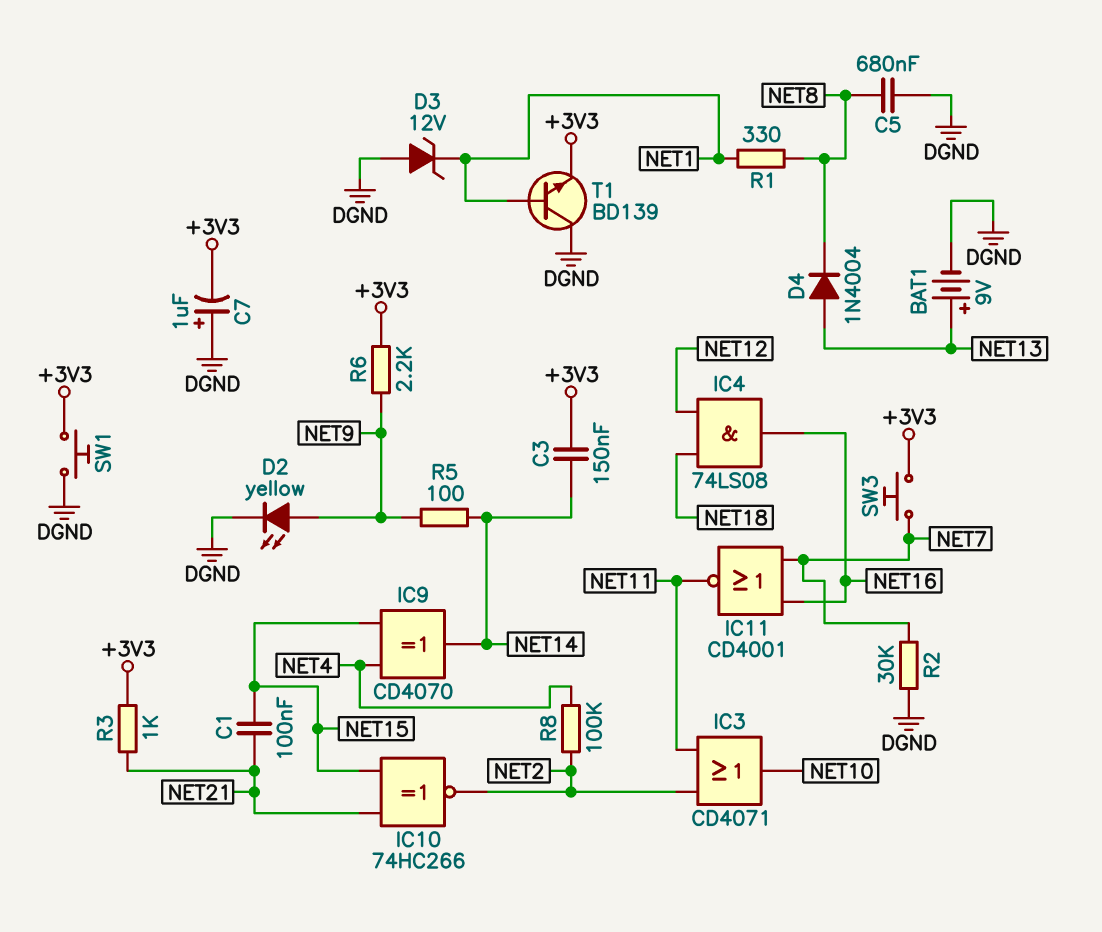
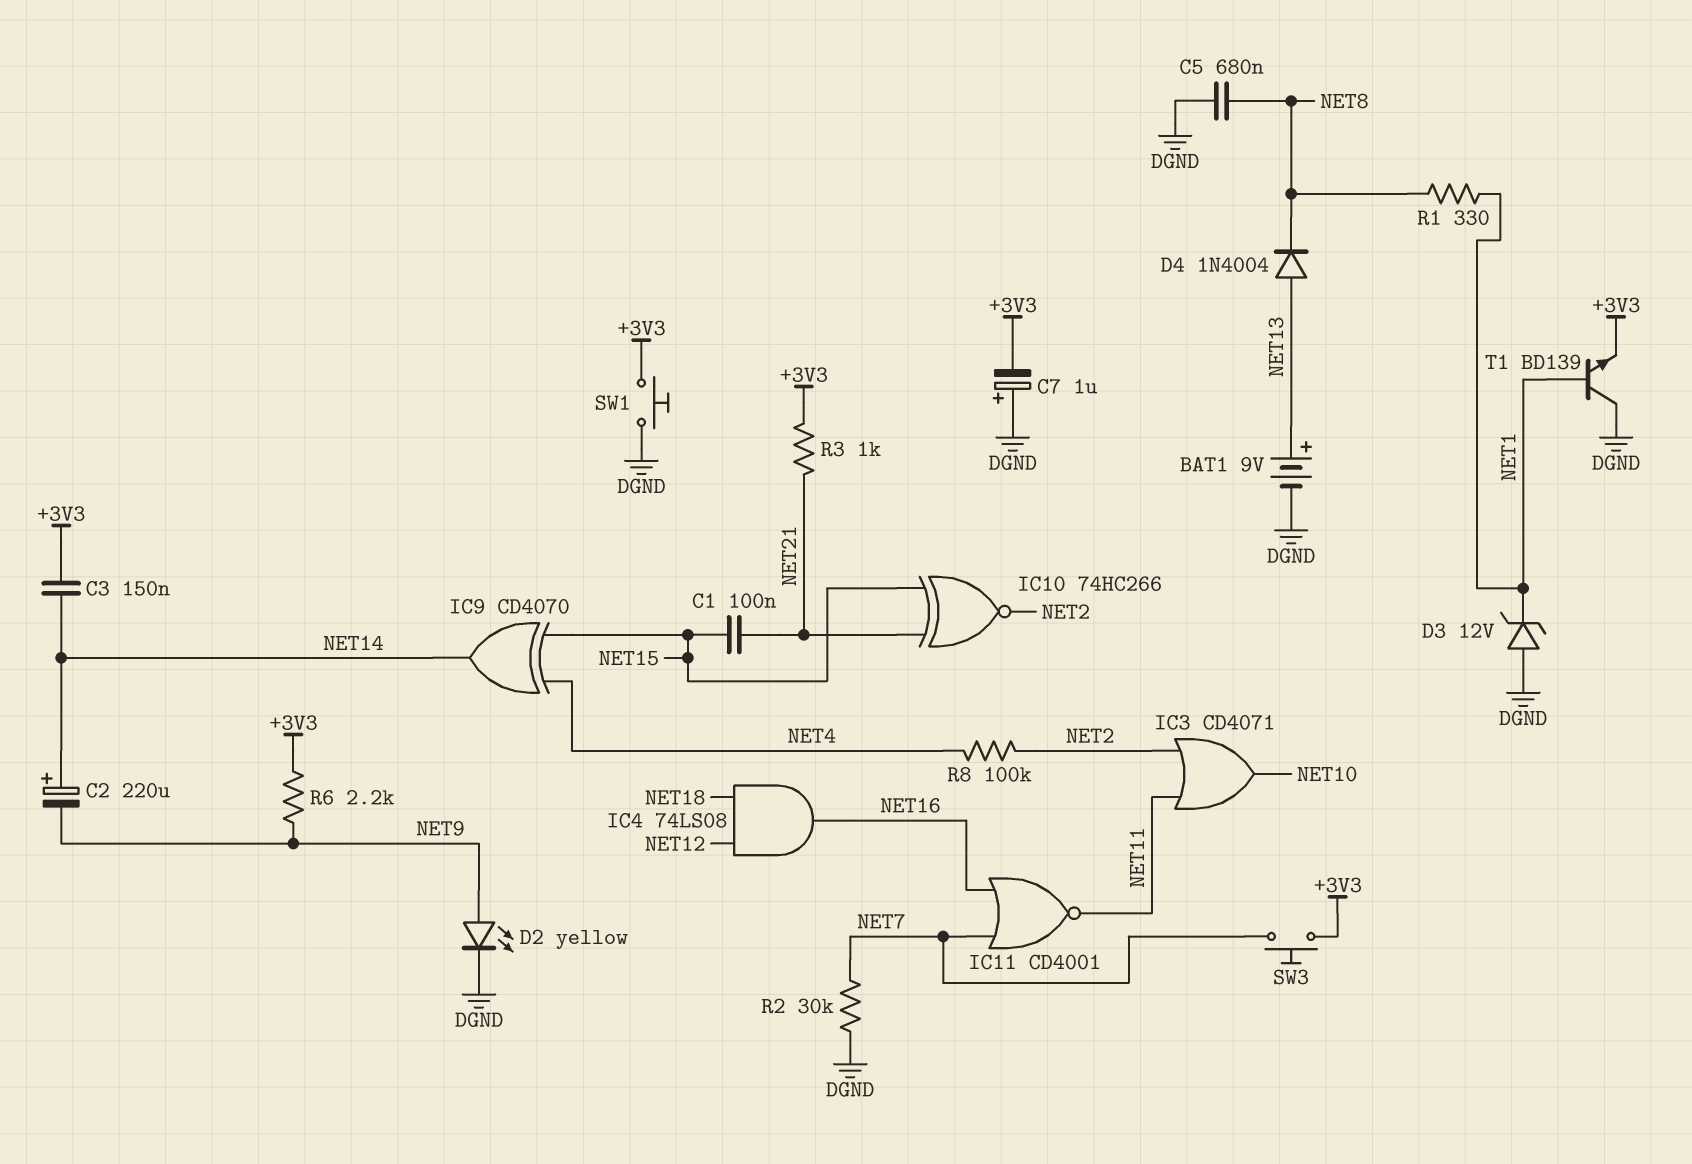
C2: none -> 220uF (plus NET14, minus NET9)
R5: 100 (NET9, NET14) -> none

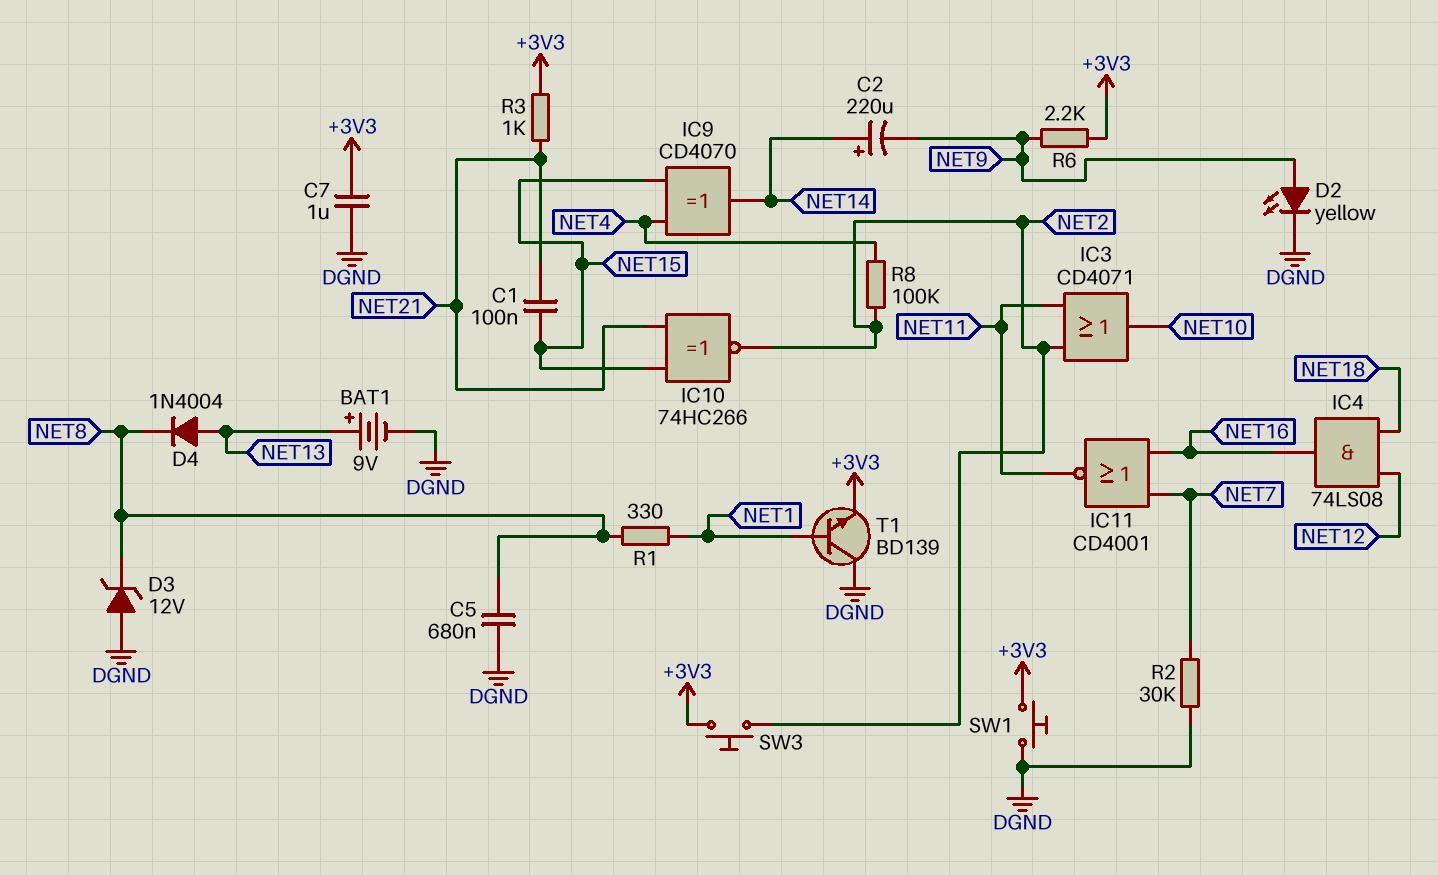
C3: 150nF (+3V3, NET14) -> none
C7: 1uF (plus DGND, minus +3V3) -> 1uF (+3V3, DGND)
D3: zener 12V (A DGND, K NET1) -> zener 12V (A DGND, K NET8)
SW3: button (+3V3, NET7) -> button (+3V3, NET2)

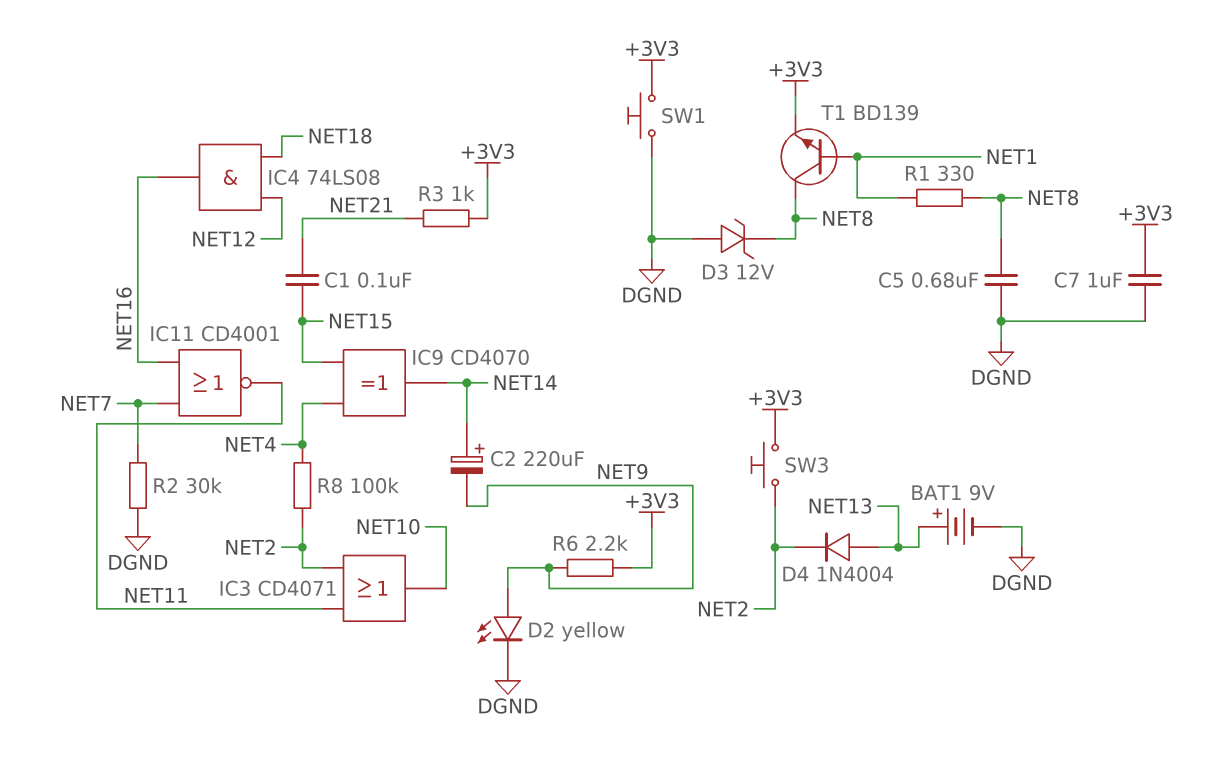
D4: diode 1N4004 (A NET13, K NET8) -> diode 1N4004 (A NET13, K NET2)
IC10: XNOR 74HC266 (in NET15, in NET21, out NET2) -> none
T1: NPN BD139 (B NET1, C DGND, E +3V3) -> NPN BD139 (B NET1, C NET8, E +3V3)

